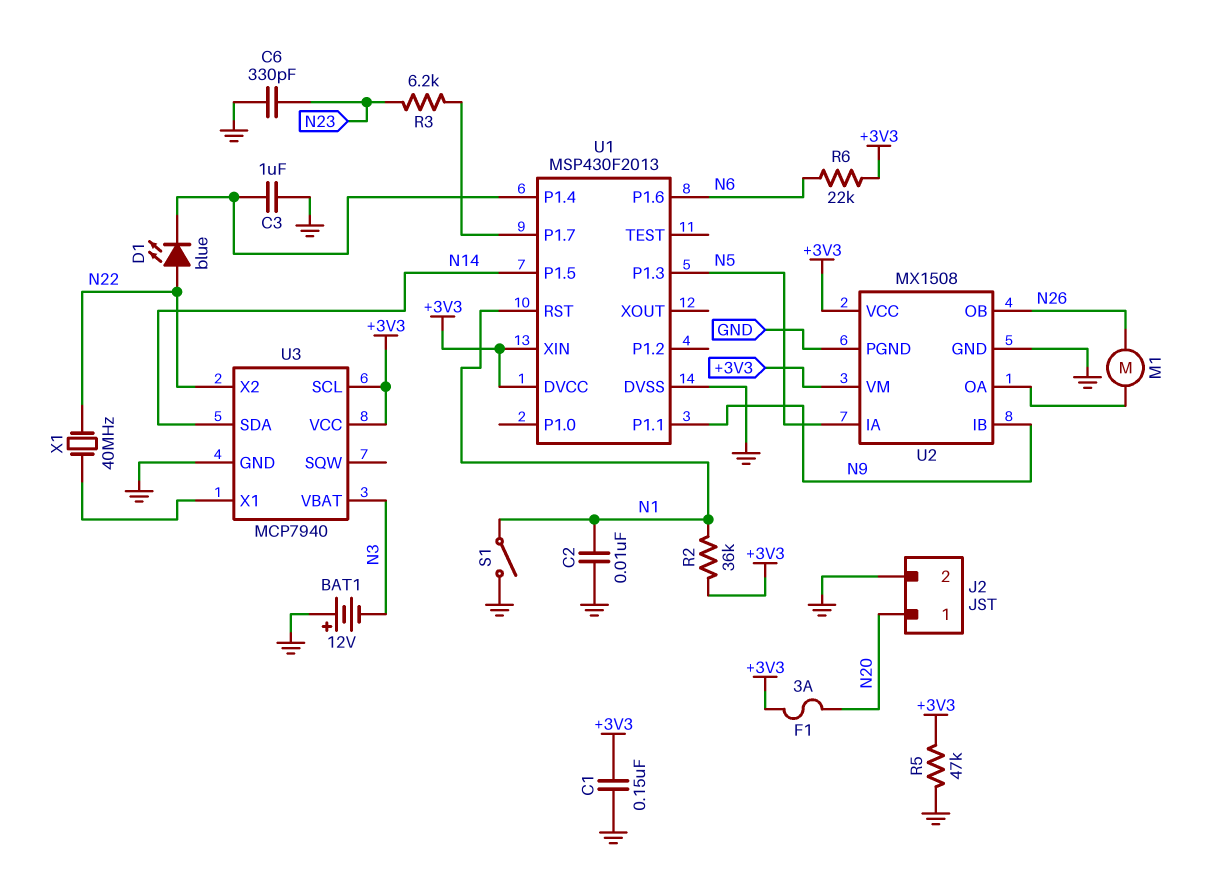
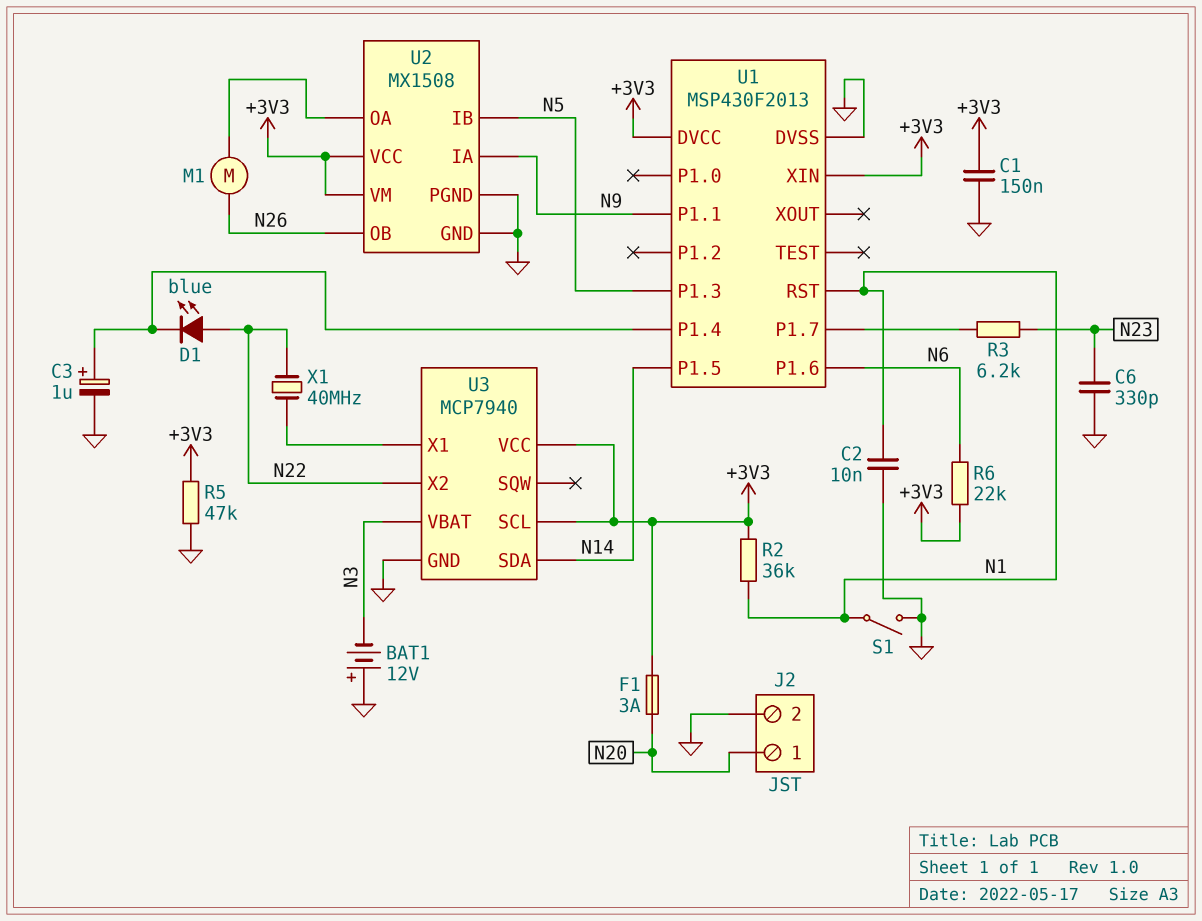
C3: 1uF (GND, U1/P1.4) -> 1uF (plus U1/P1.4, minus GND)
U2 pin IA: N5 -> N9
U2 pin IB: N9 -> N5

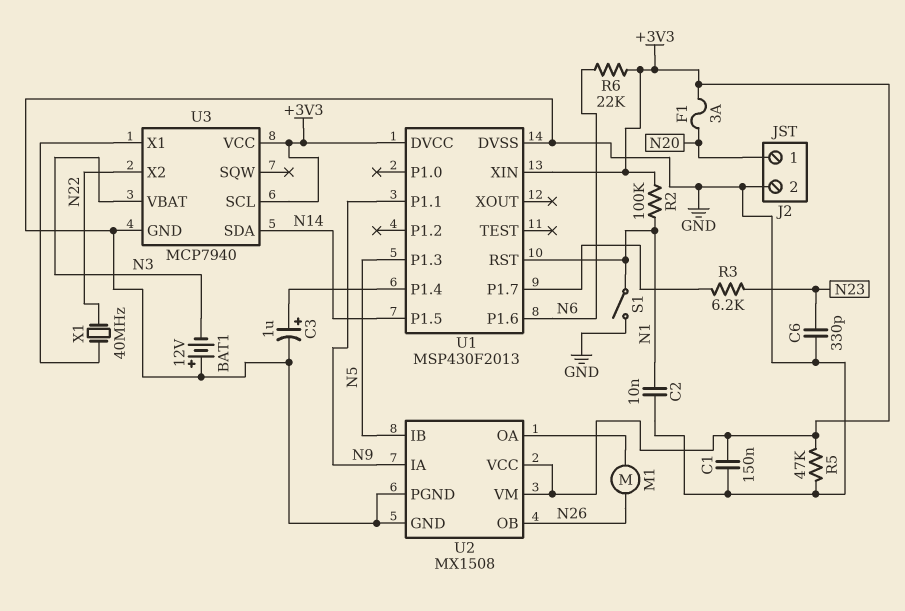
D1: LED blue (A N22, K U1/P1.4) -> none
R2: 36k (+3V3, N1) -> 100k (+3V3, N1)

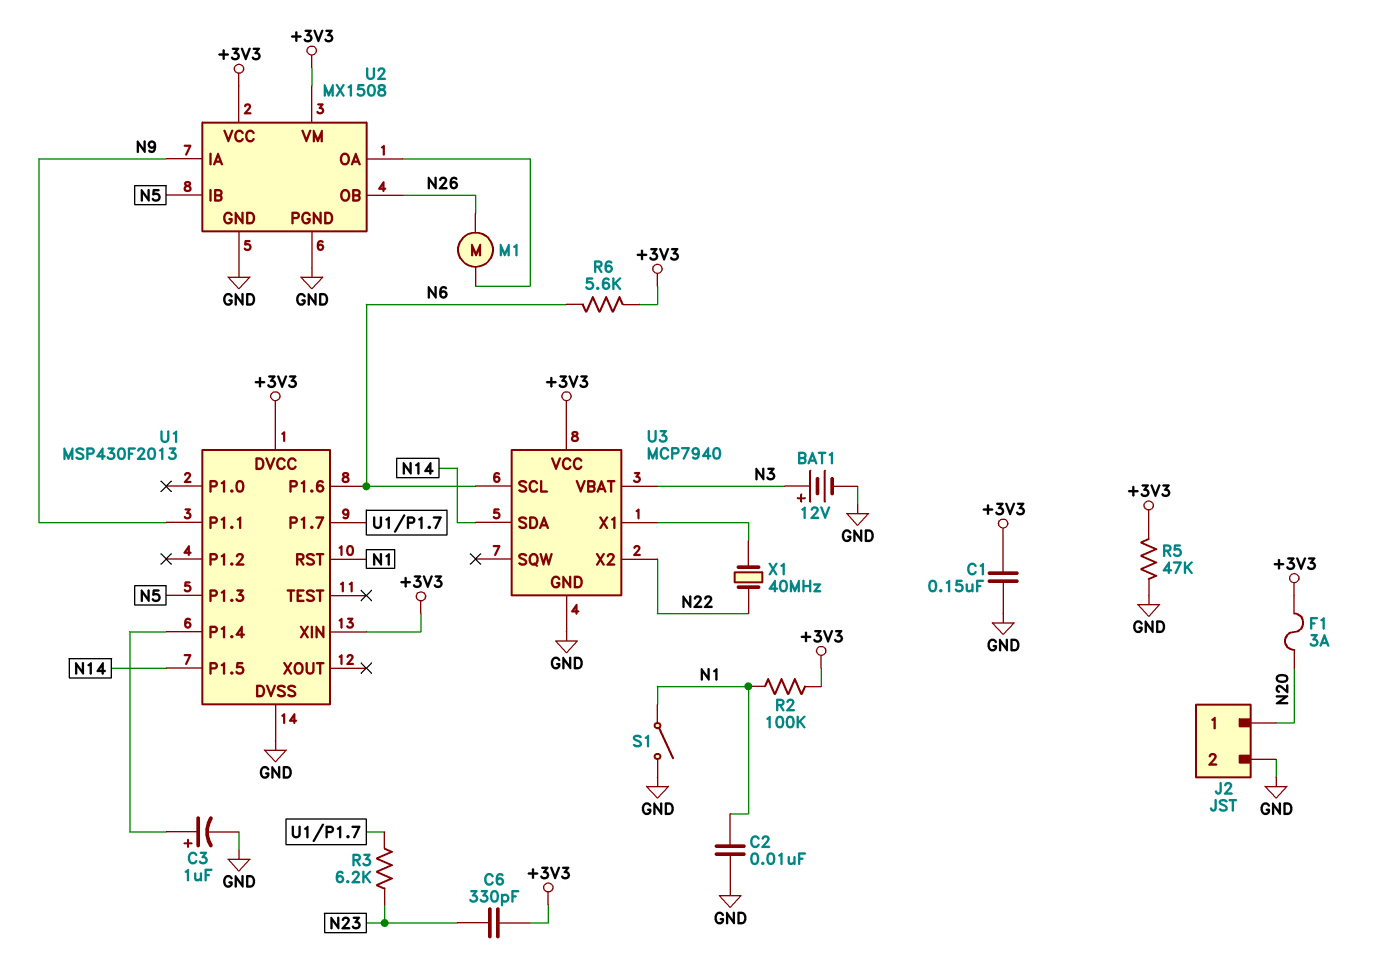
BAT1: 12V (plus GND, minus N3) -> 12V (plus N3, minus GND)
C6: 330pF (GND, N23) -> 330pF (+3V3, N23)
R6: 22k (+3V3, N6) -> 5.6k (+3V3, N6)
U3 pin SCL: +3V3 -> N6

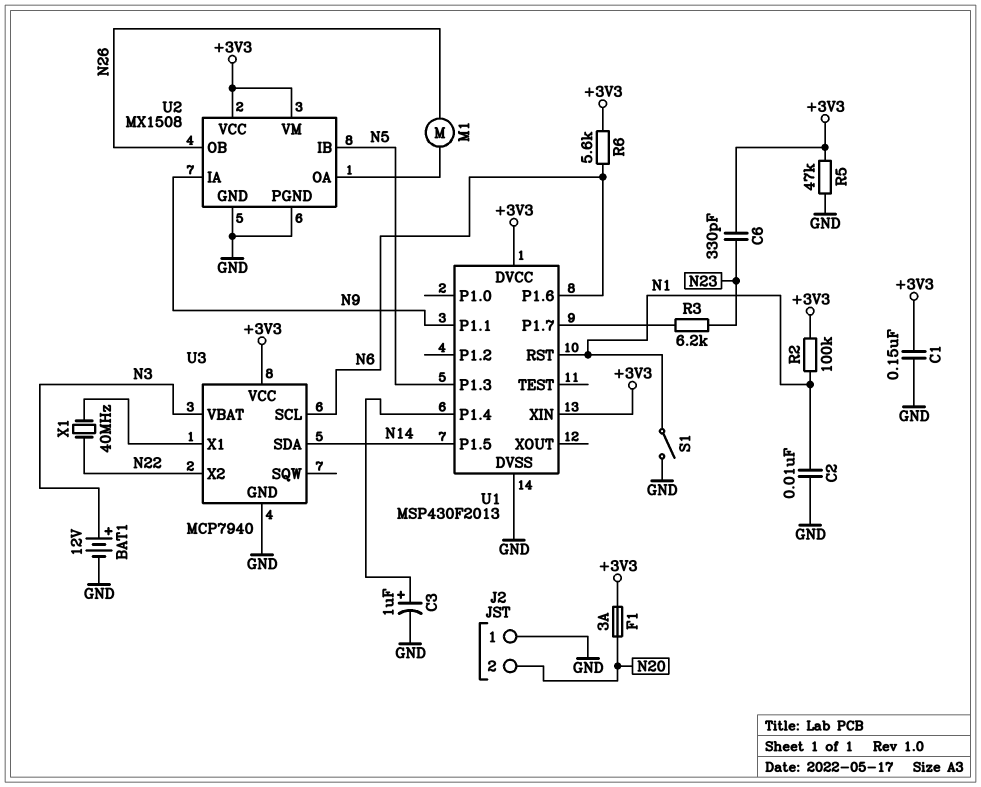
J2 pin 1: N20 -> GND
J2 pin 2: GND -> N20

